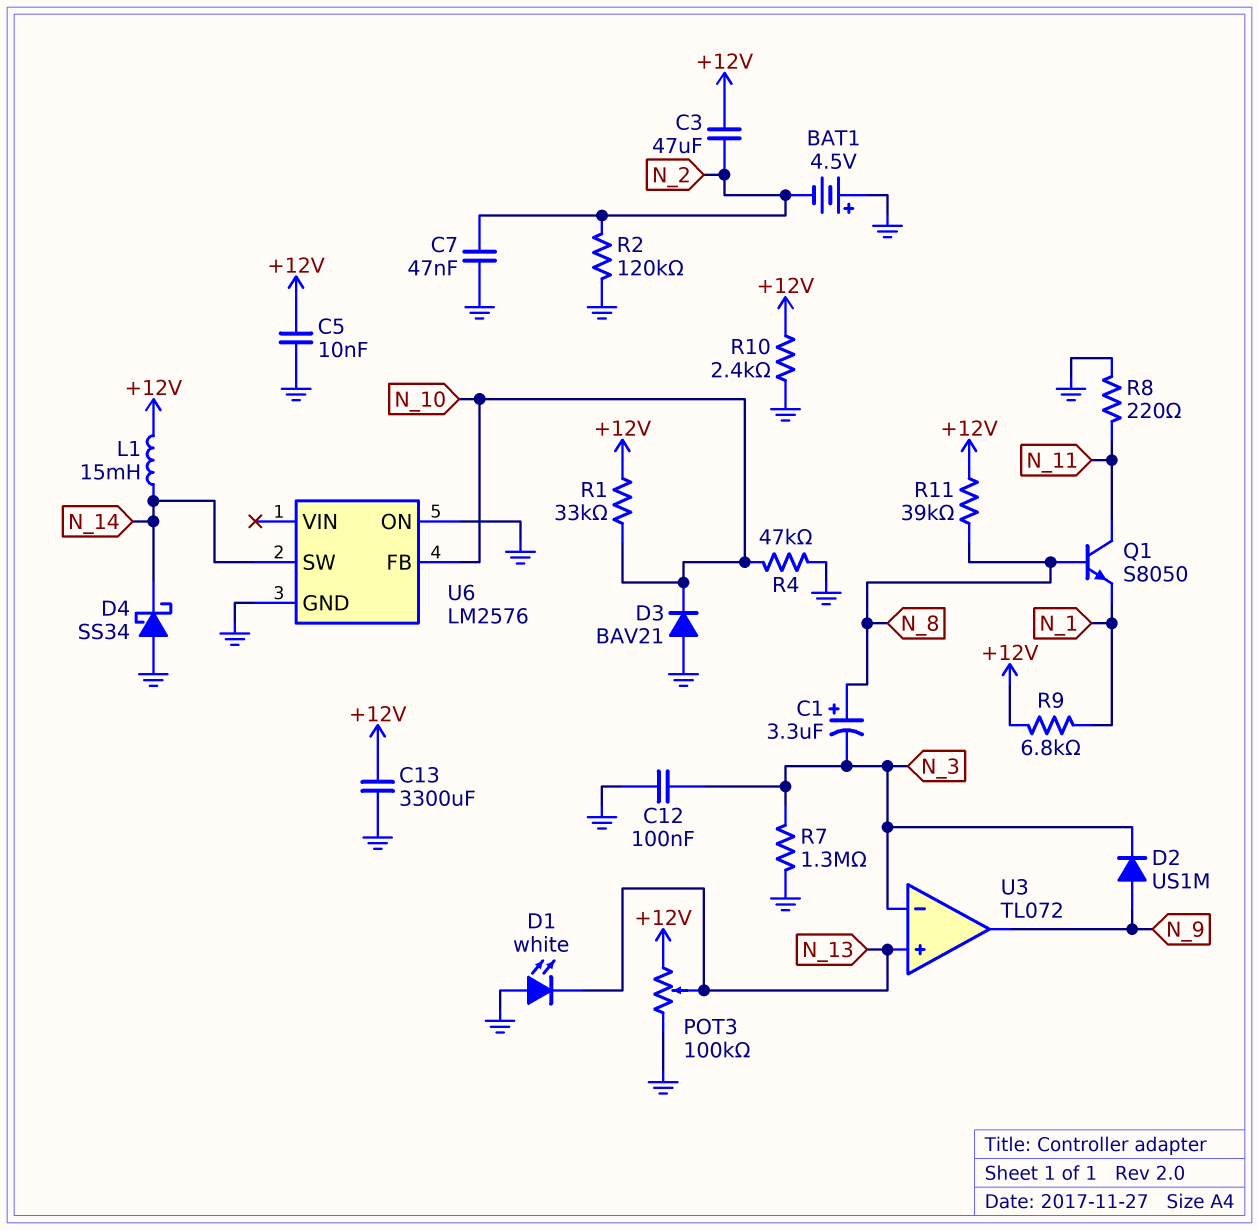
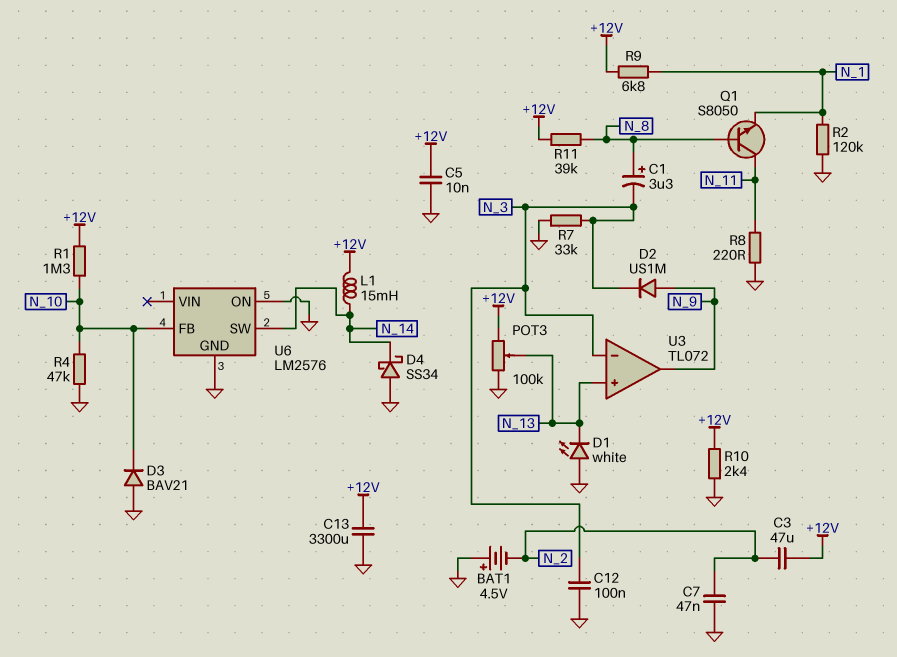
R1: 33k (+12V, N_10) -> 1.3M (+12V, N_10)
R2: 120k (GND, N_2) -> 120k (GND, N_1)
R7: 1.3M (GND, N_3) -> 33k (GND, N_3)

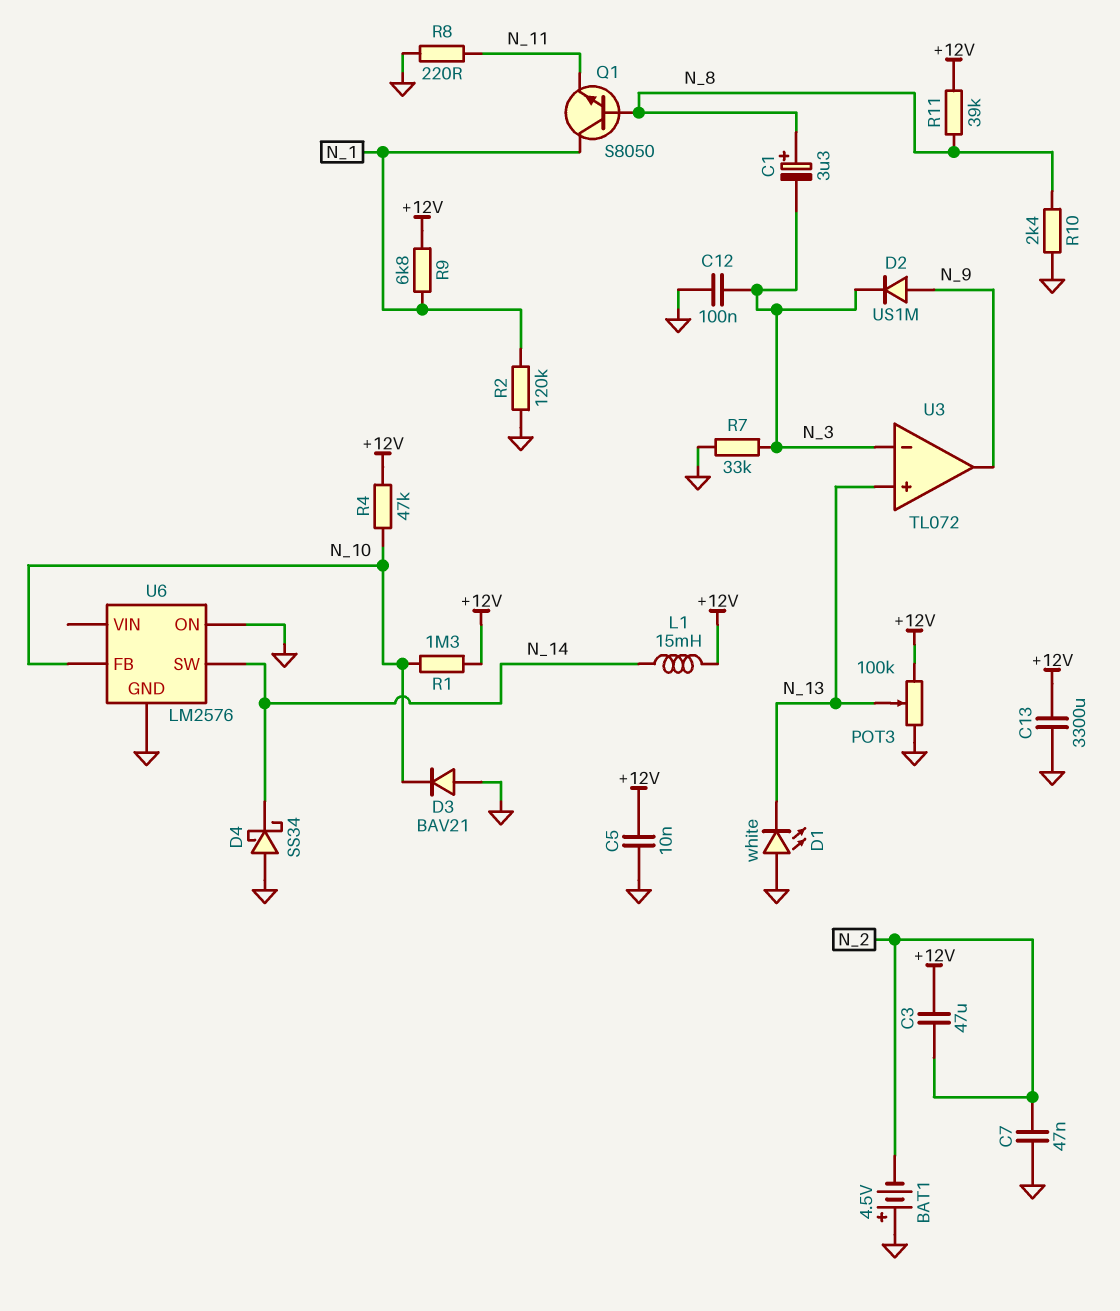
Q1: NPN S8050 (B N_8, C N_11, E N_1) -> NPN S8050 (B N_8, C N_1, E N_11)
R4: 47k (GND, N_10) -> 47k (+12V, N_10)
R10: 2.4k (+12V, GND) -> 2.4k (GND, N_8)

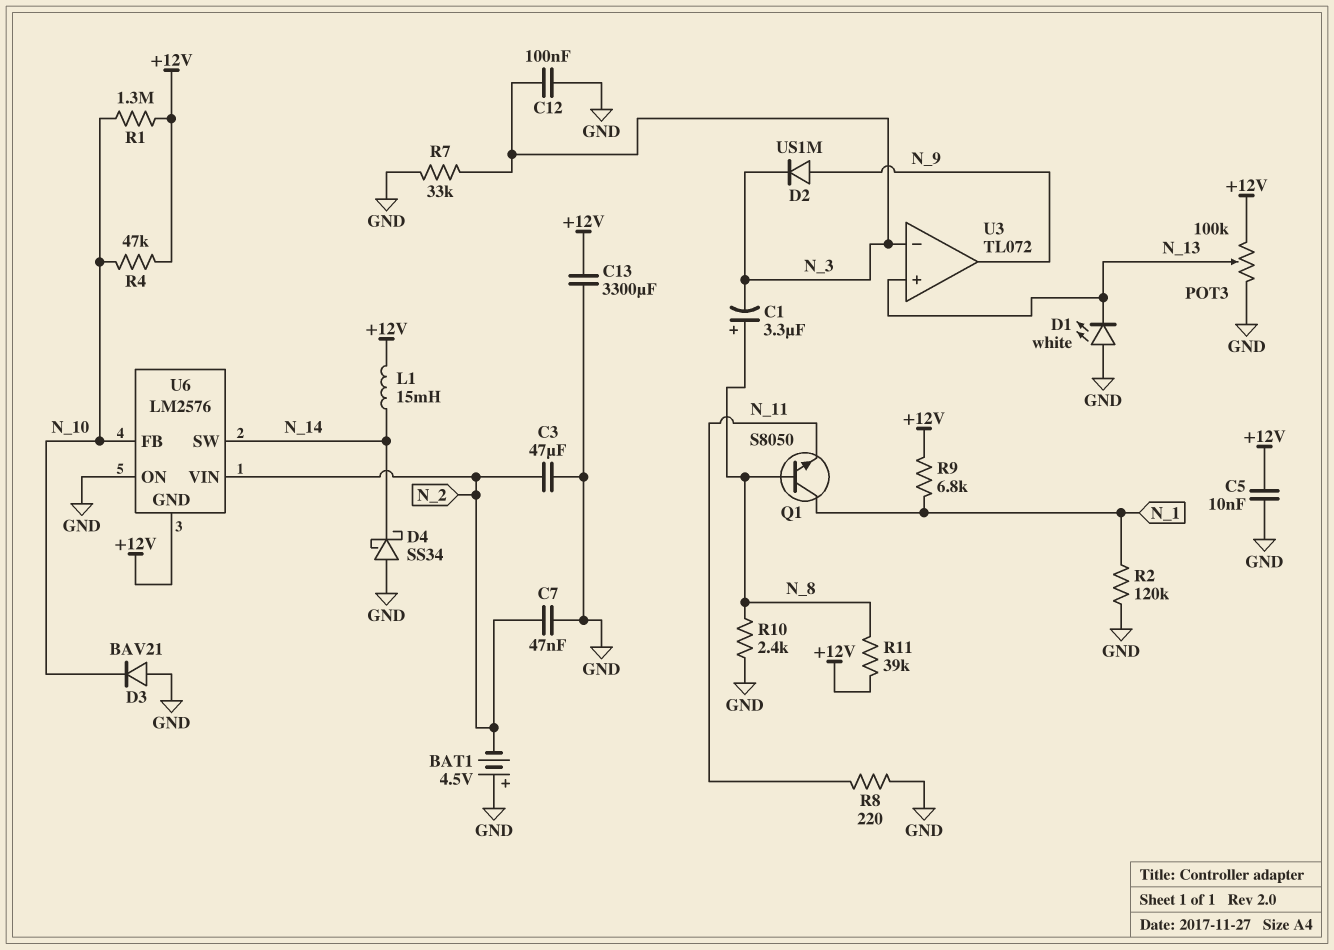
C3: 47uF (+12V, N_2) -> 47uF (GND, N_2)
U6 pin GND: GND -> +12V
U6 pin VIN: none -> N_2

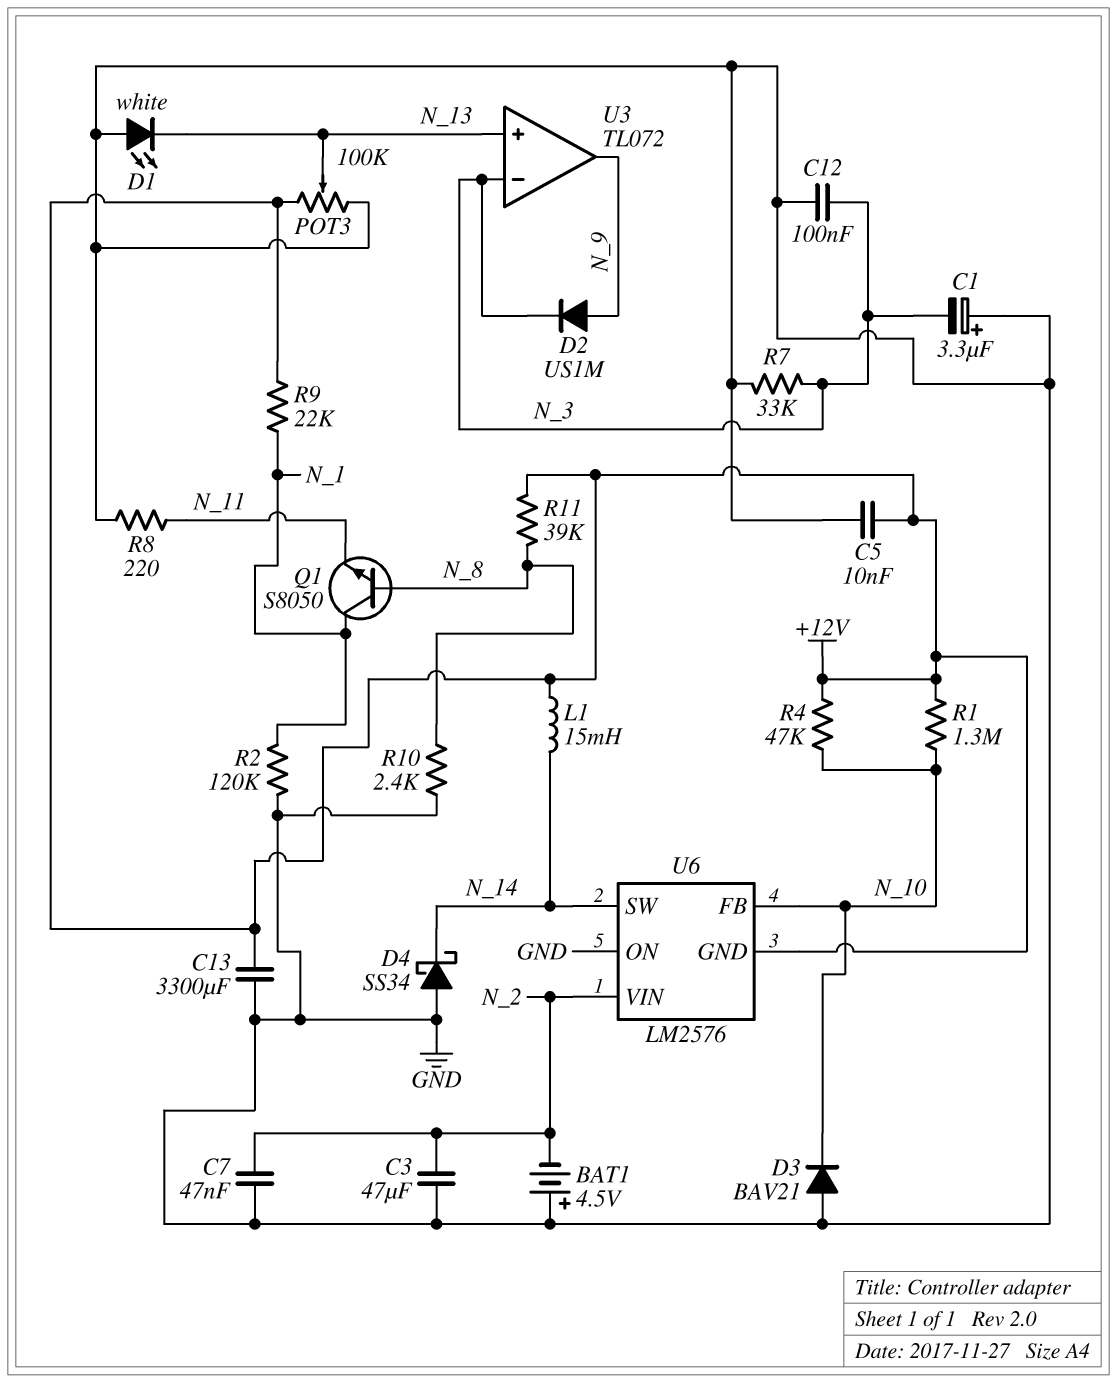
C1: 3.3uF (plus N_8, minus N_3) -> 3.3uF (plus GND, minus N_3)
R9: 6.8k (+12V, N_1) -> 22k (+12V, N_1)

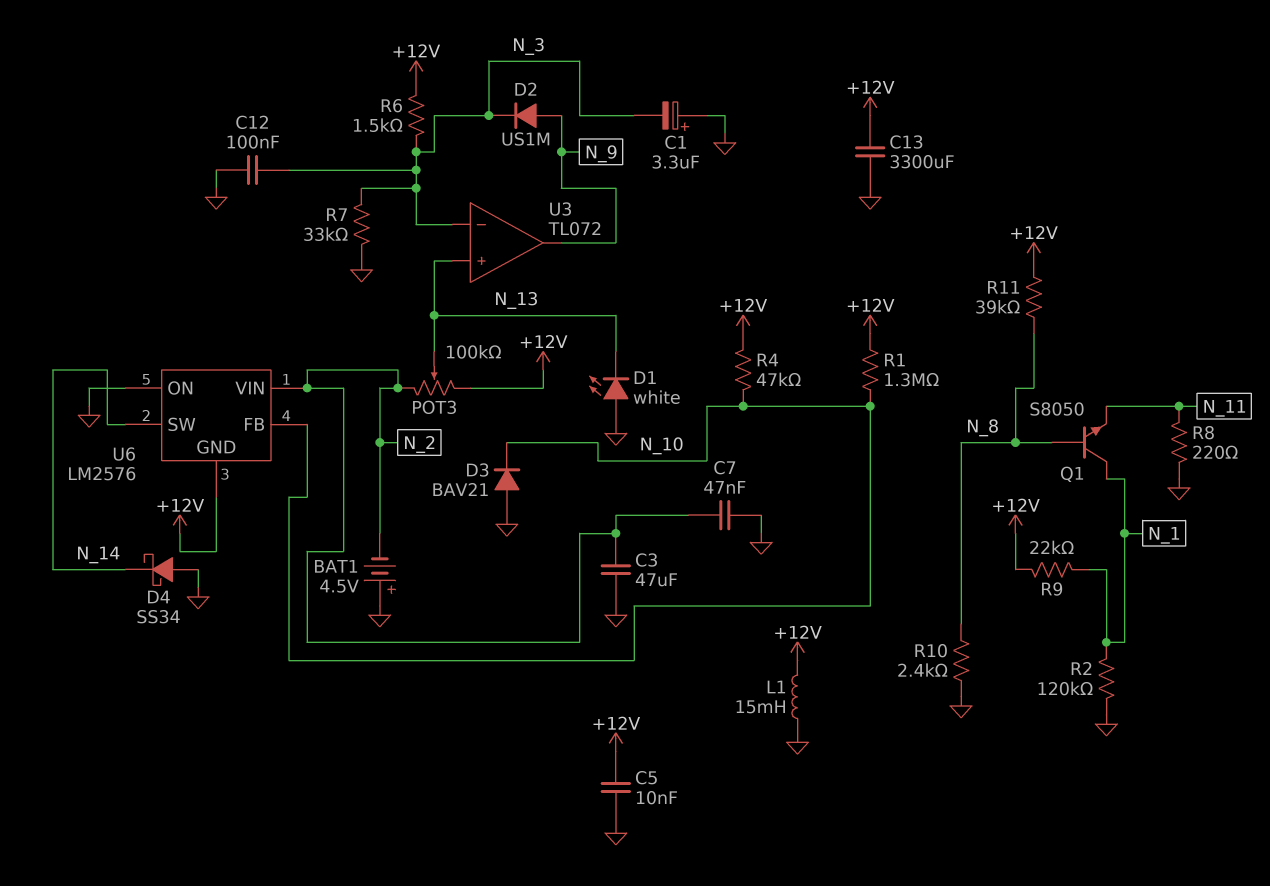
L1: 15mH (+12V, N_14) -> 15mH (+12V, GND)
POT3: 100k (+12V, GND, wiper N_13) -> 100k (+12V, N_2, wiper N_13)
R6: none -> 1.5k (+12V, N_3)

